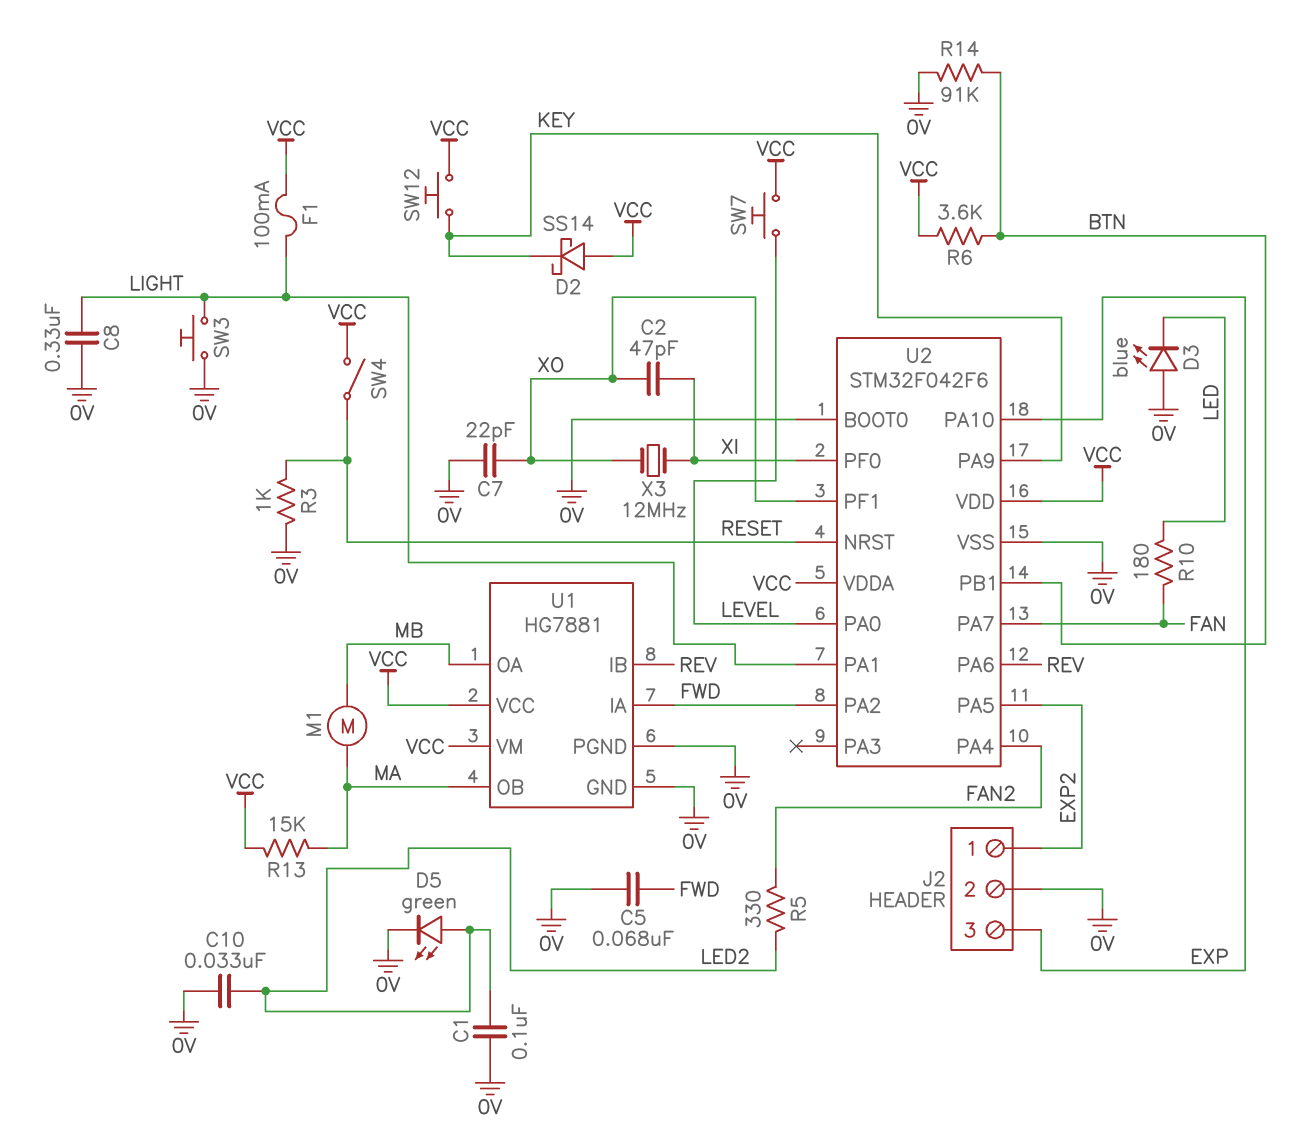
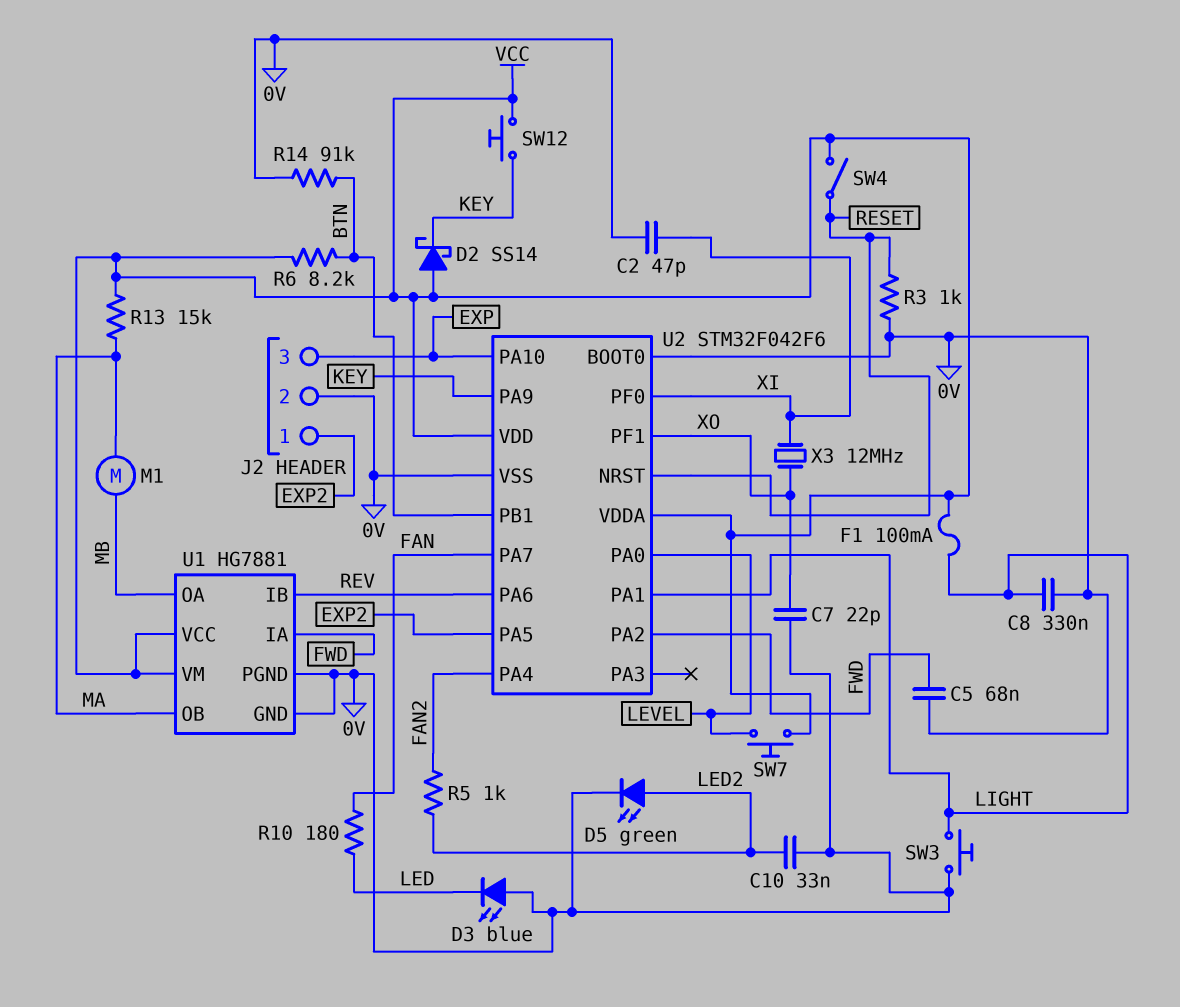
C1: 100nF (0V, LED2) -> none
C2: 47pF (XI, XO) -> 47pF (0V, XI)
R5: 330 (FAN2, LED2) -> 1k (FAN2, LED2)
R6: 3.6k (BTN, VCC) -> 8.2k (BTN, VCC)

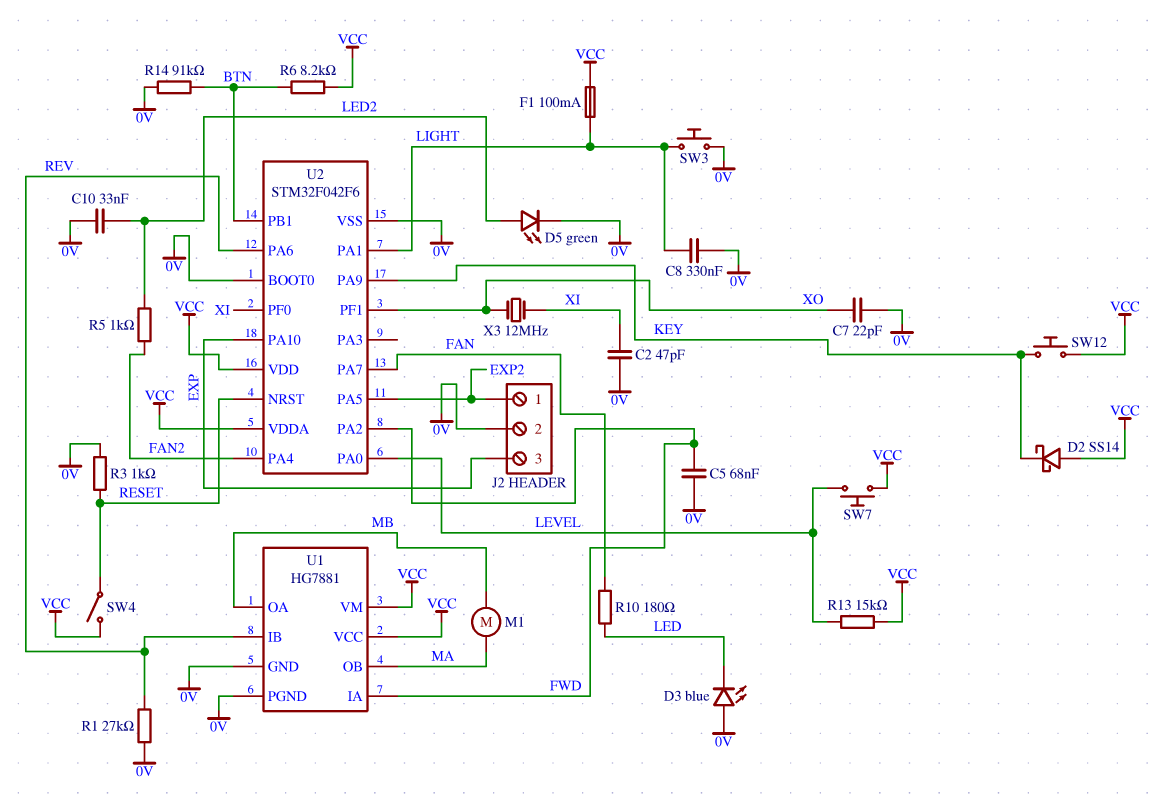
R1: none -> 27k (0V, REV)
R13: 15k (MA, VCC) -> 15k (LEVEL, VCC)

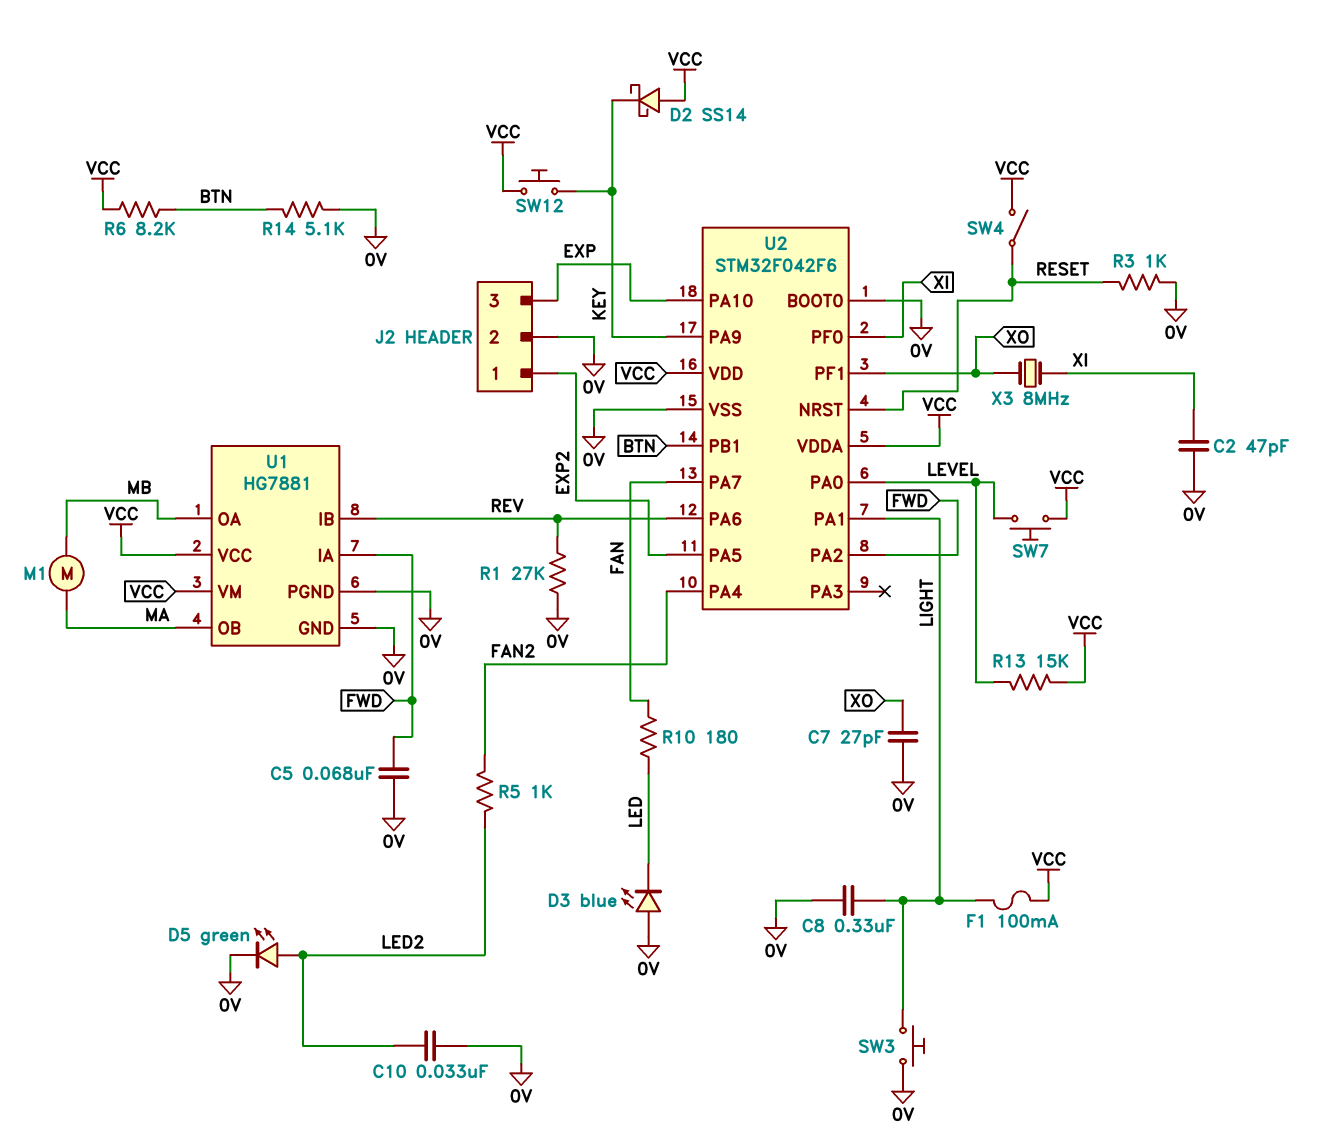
C7: 22pF (0V, XO) -> 27pF (0V, XO)
R14: 91k (0V, BTN) -> 5.1k (0V, BTN)
X3: 12MHz (XI, XO) -> 8MHz (XI, XO)

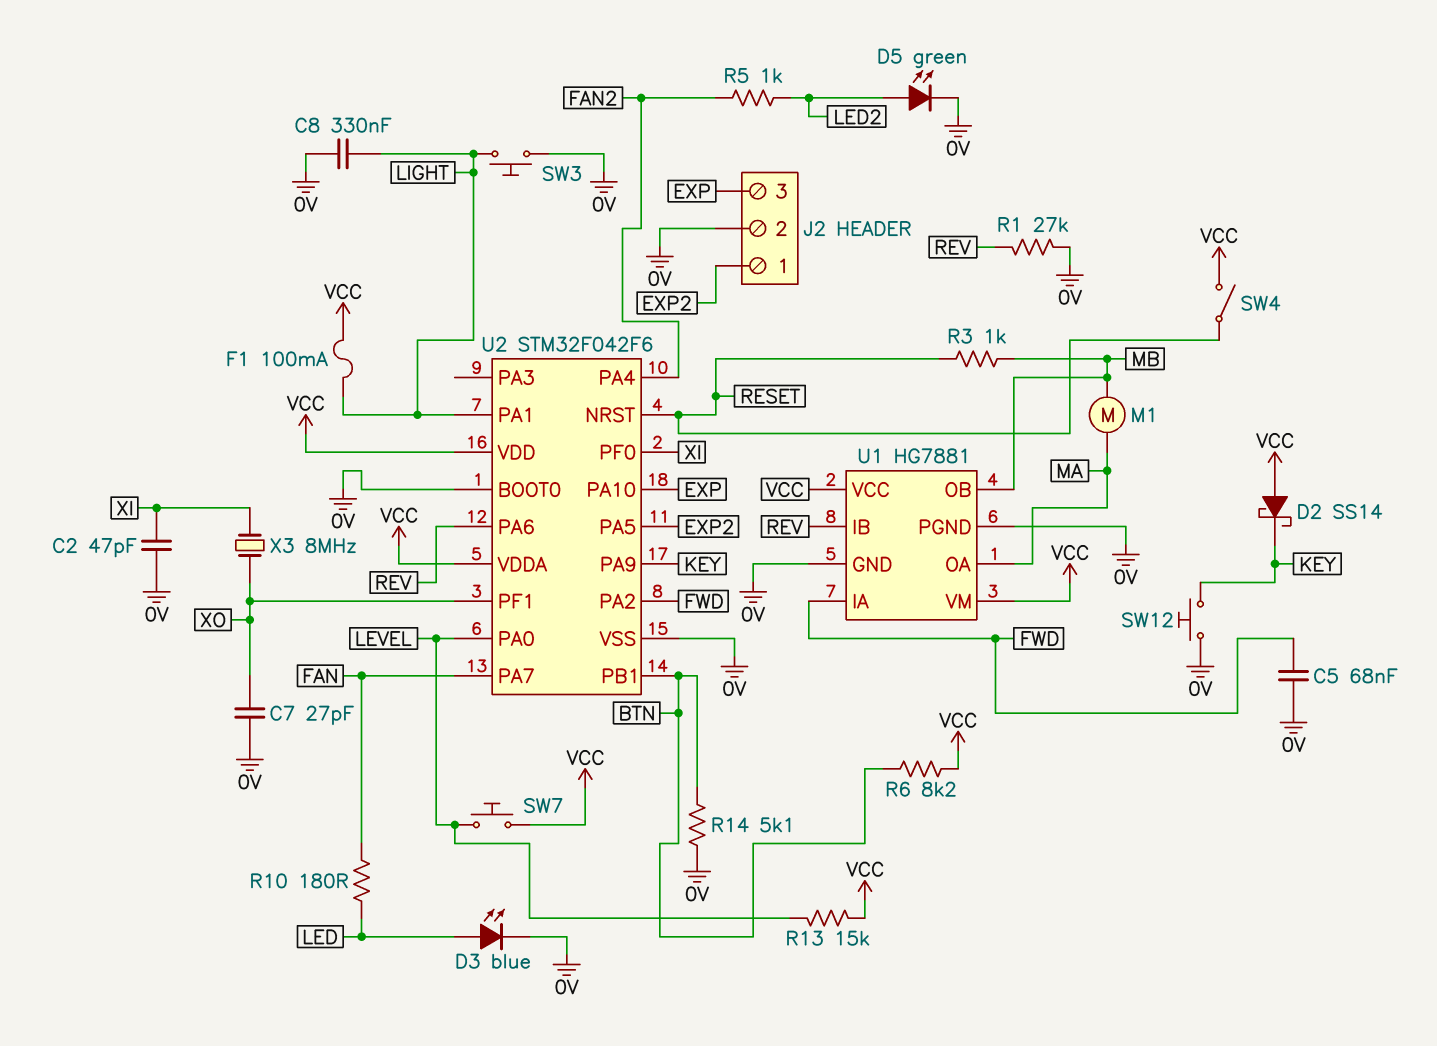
C10: 33nF (0V, LED2) -> none
D3: LED blue (A 0V, K LED) -> LED blue (A LED, K 0V)
R3: 1k (0V, RESET) -> 1k (MB, RESET)
SW12: button (KEY, VCC) -> button (0V, KEY)
U1 pin OA: MB -> MA
U1 pin OB: MA -> MB

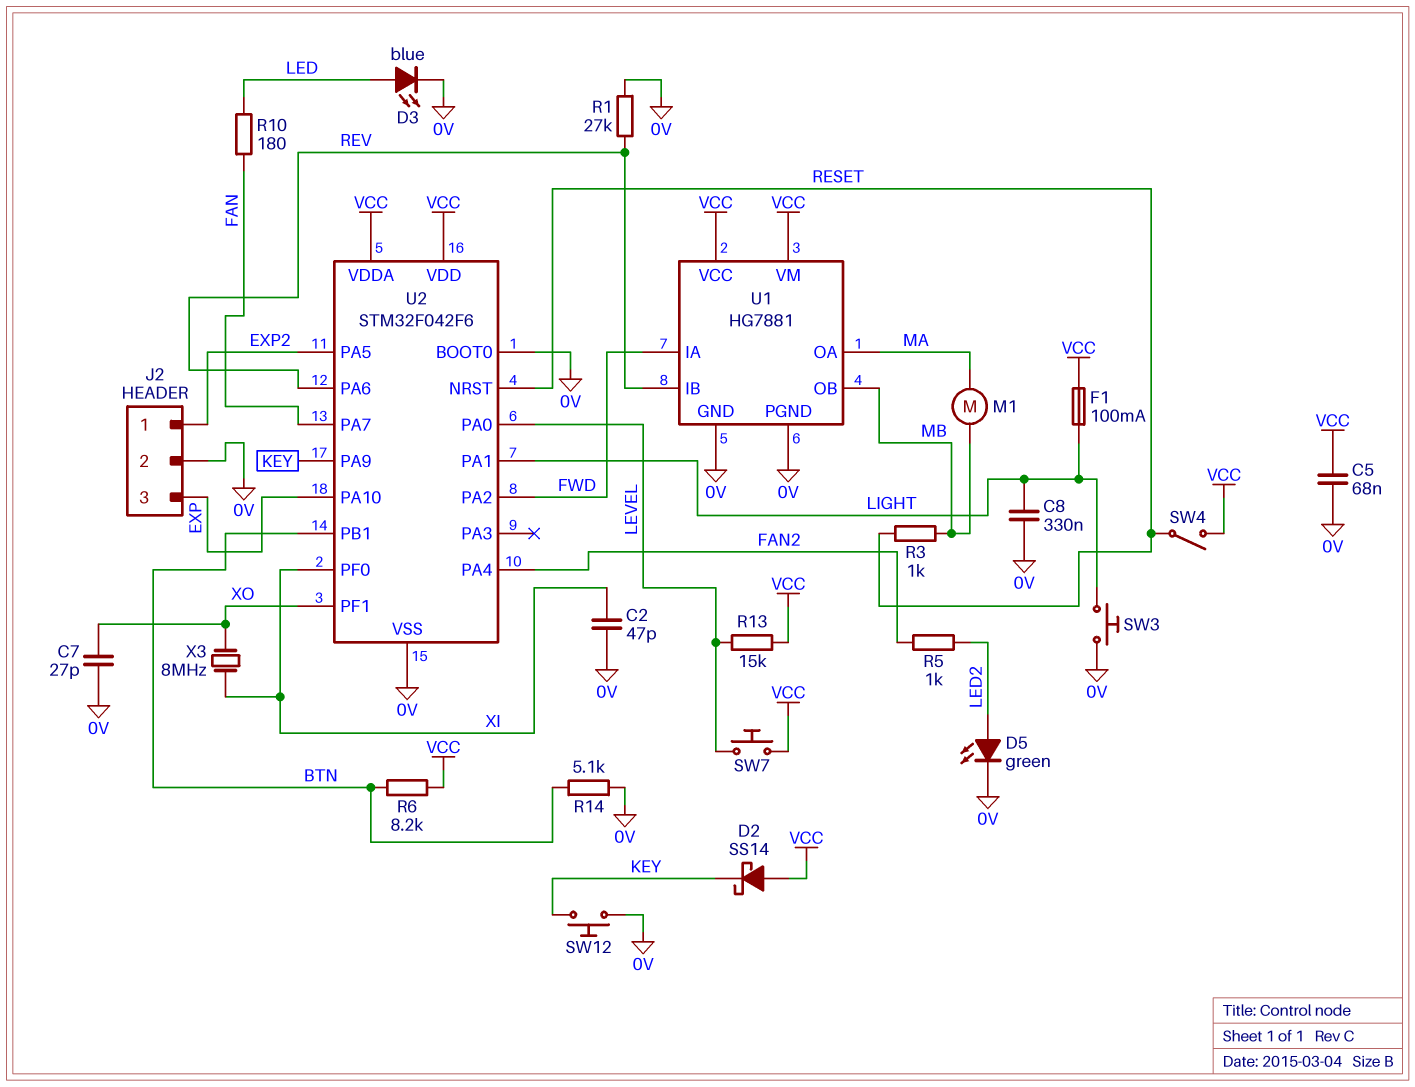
C5: 68nF (0V, FWD) -> 68nF (0V, VCC)

